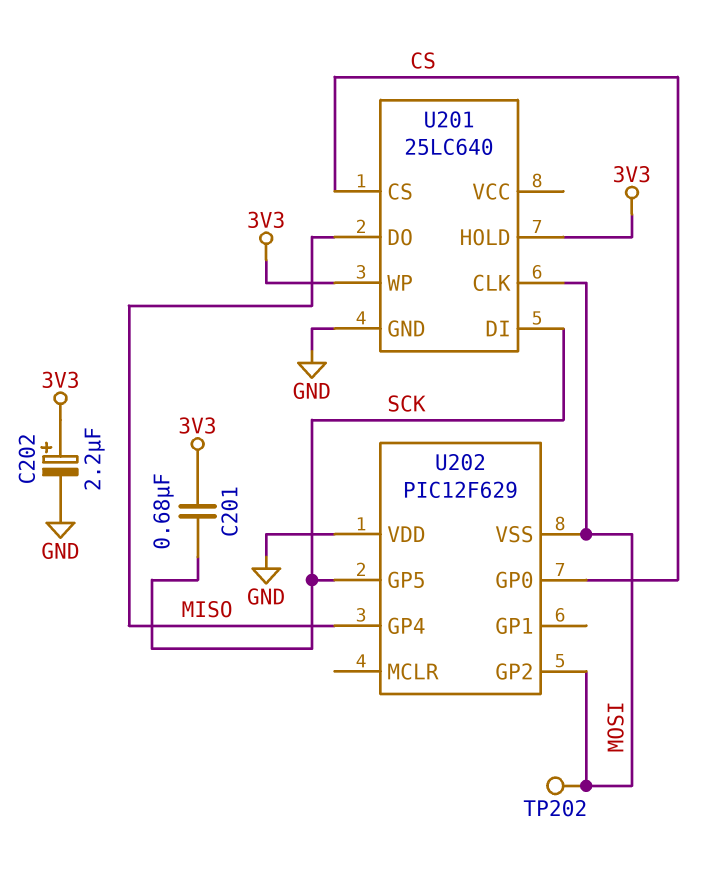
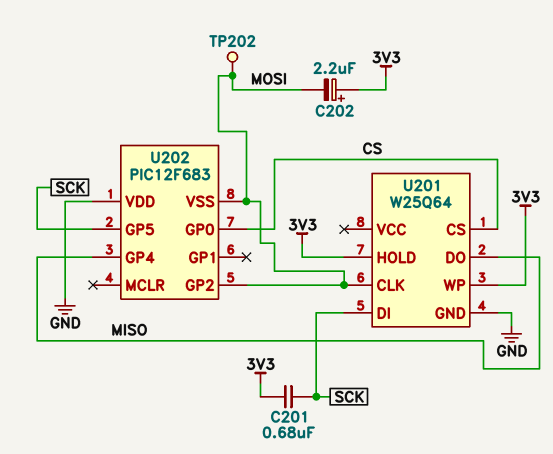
C202: 2.2uF (plus 3V3, minus GND) -> 2.2uF (plus 3V3, minus MOSI)
U201: 25LC640 -> W25Q64
U202: PIC12F629 -> PIC12F683

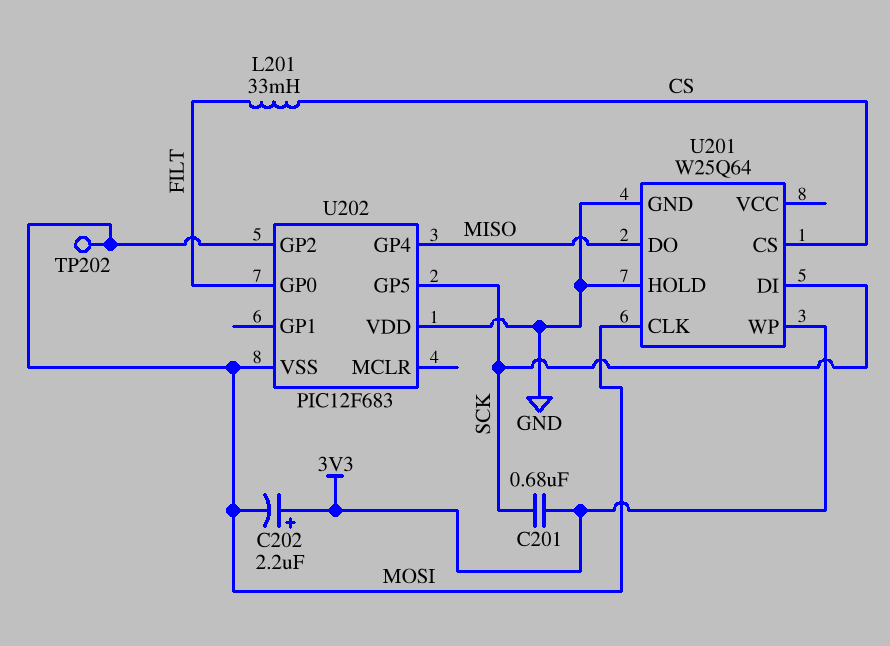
L201: none -> 33mH (CS, FILT)
U201 pin HOLD: 3V3 -> GND
U202 pin GP0: CS -> FILT

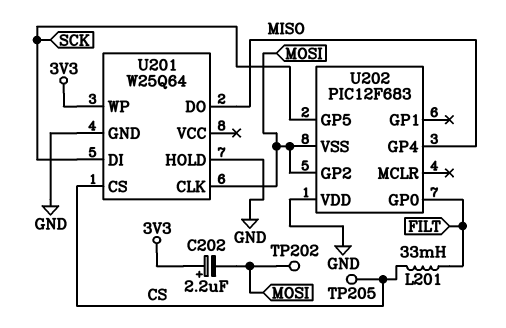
C201: 680nF (3V3, SCK) -> none
TP205: none -> test point (CS)

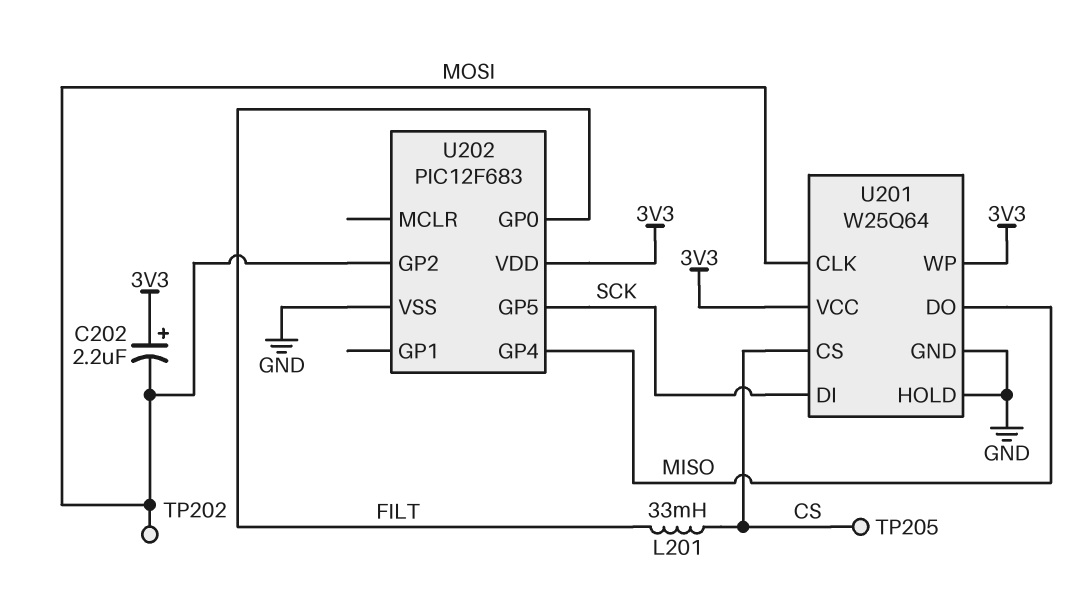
U201 pin VCC: none -> 3V3
U202 pin VDD: GND -> 3V3
U202 pin VSS: MOSI -> GND

